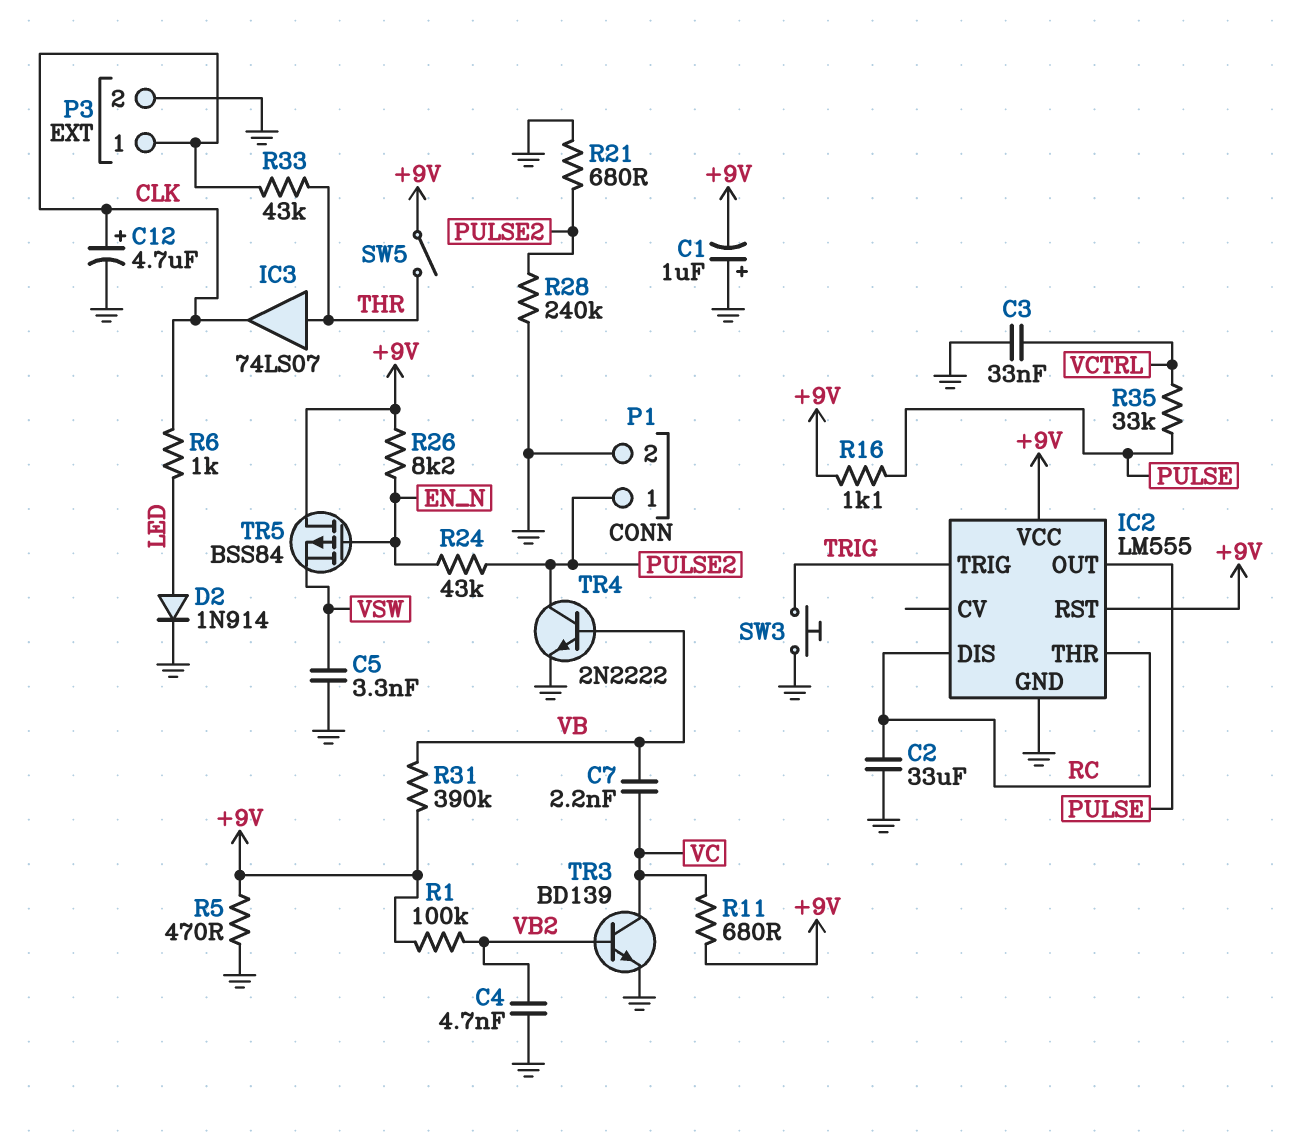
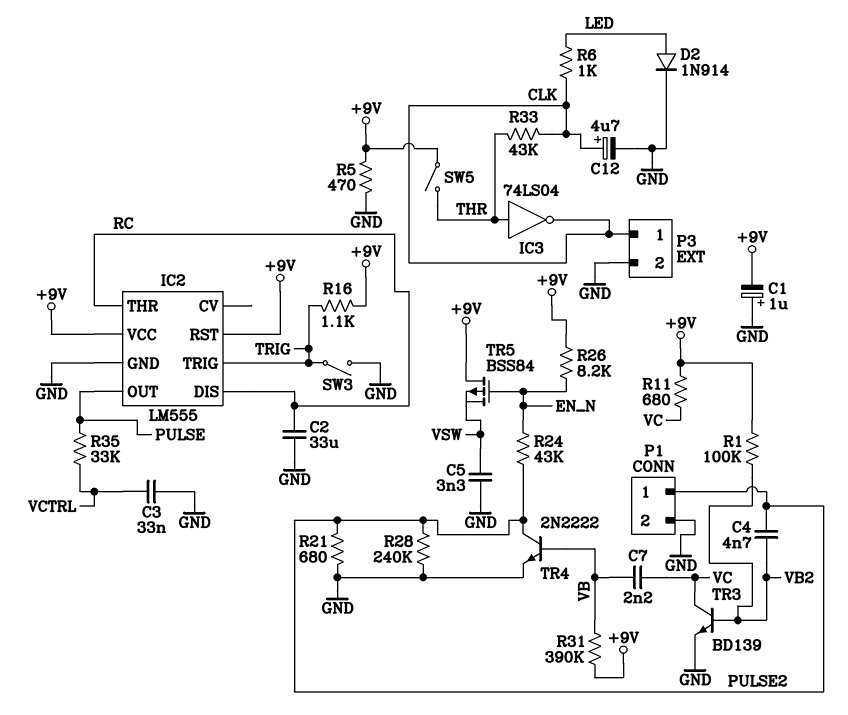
C4: 4.7nF (GND, VB2) -> 4.7nF (PULSE2, VB2)
IC3: buffer 74LS07 (in THR, out CLK) -> NOT 74LS04 (in THR, out CLK)
R16: 1.1k (+9V, PULSE) -> 1.1k (+9V, TRIG)
SW3: button (GND, TRIG) -> switch (GND, TRIG)

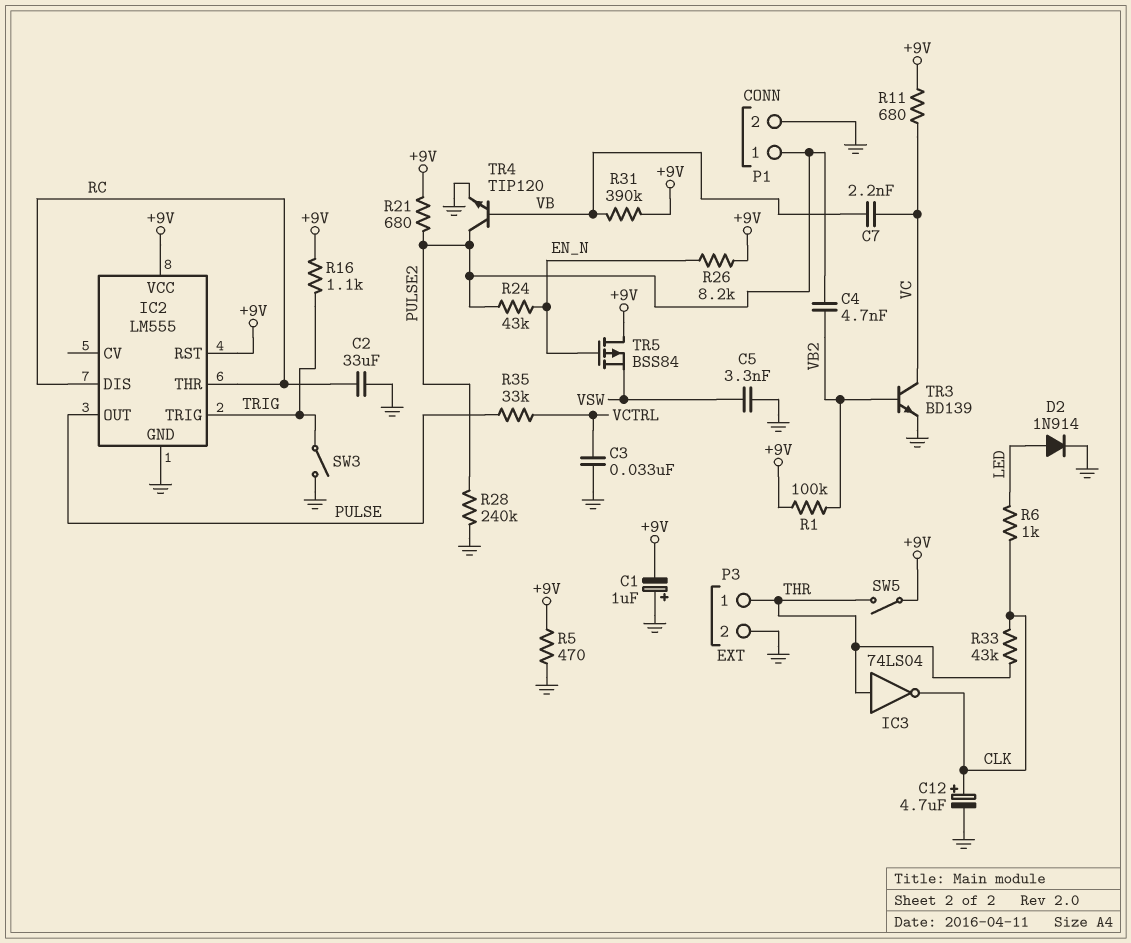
P3 pin 1: CLK -> THR
R21: 680 (GND, PULSE2) -> 680 (+9V, PULSE2)
TR4: NPN 2N2222 (B VB, C PULSE2, E GND) -> NPN TIP120 (B VB, C PULSE2, E GND)

